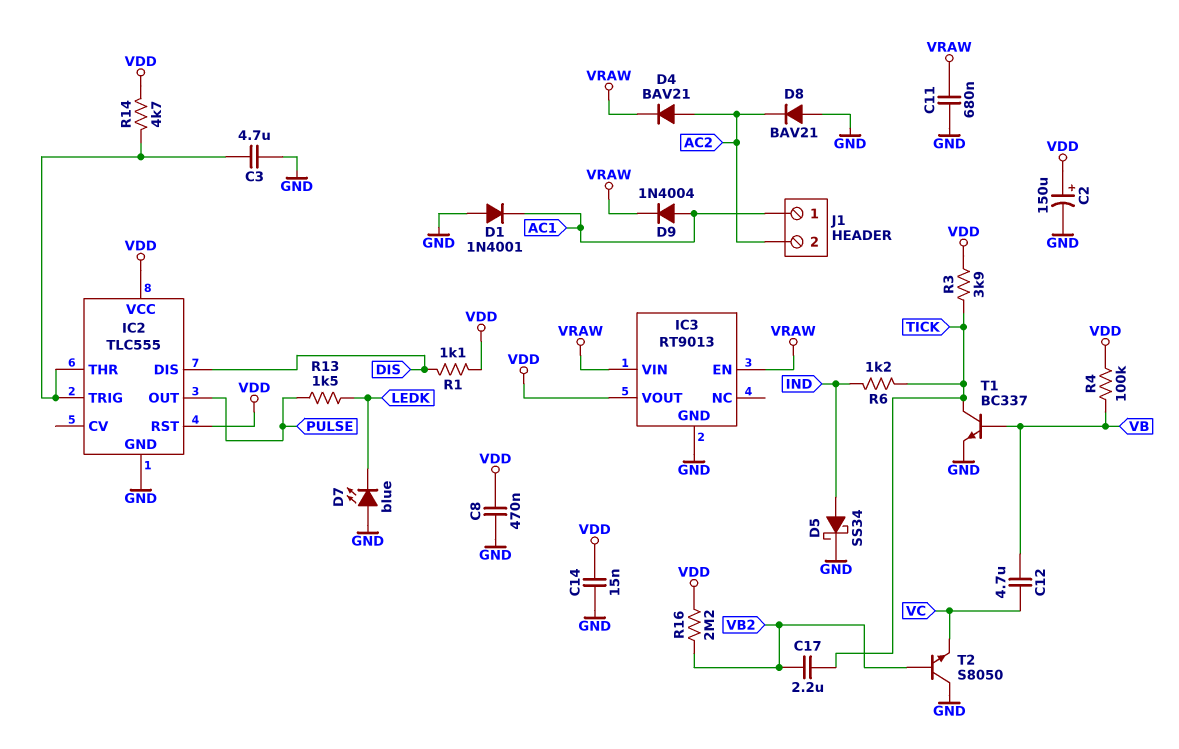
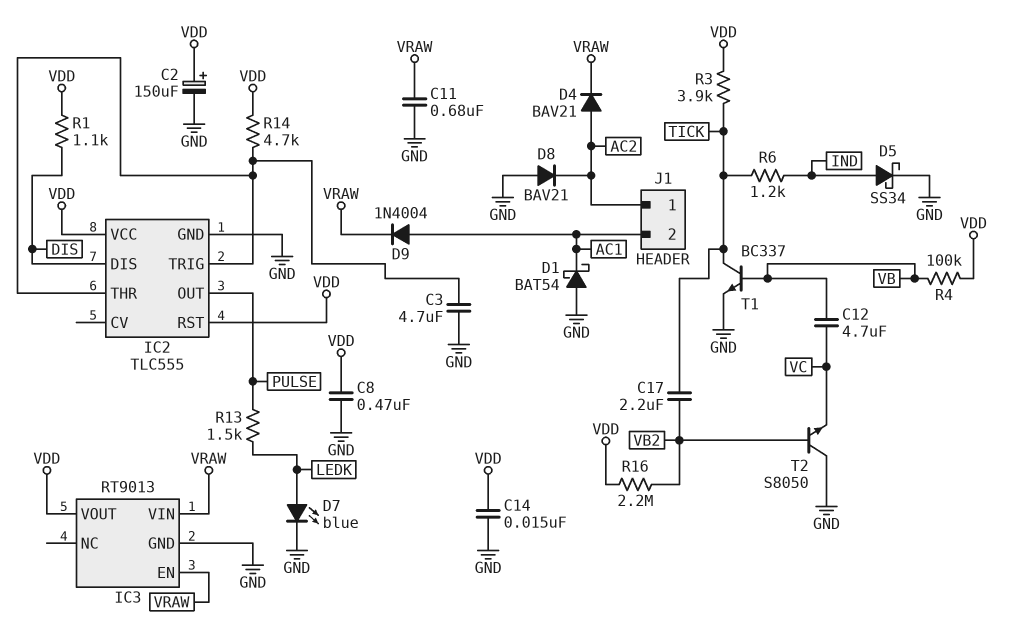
D1: diode 1N4001 (A GND, K AC1) -> schottky BAT54 (A GND, K AC1)
D7: LED blue (A GND, K LEDK) -> LED blue (A LEDK, K GND)
J1 pin 1: AC1 -> AC2
J1 pin 2: AC2 -> AC1

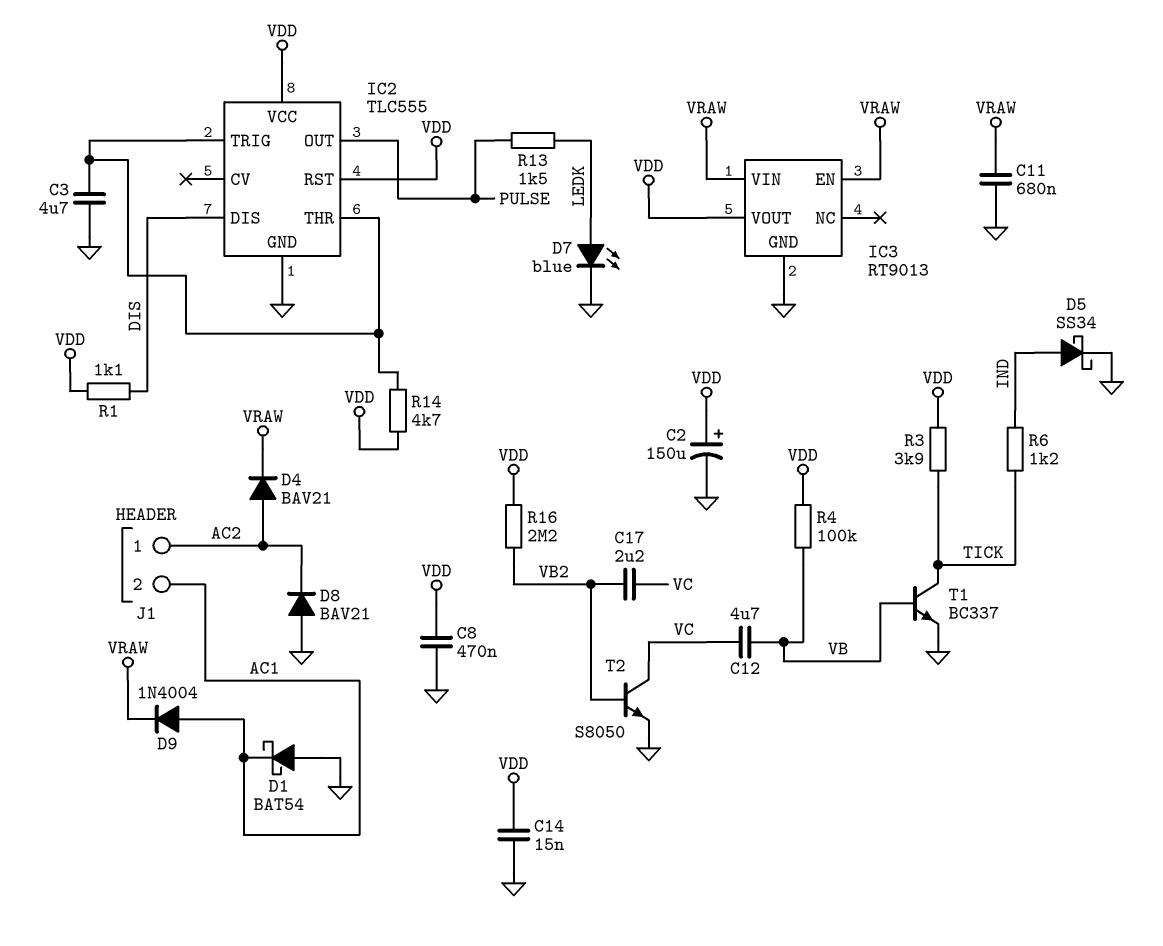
C17: 2.2uF (TICK, VB2) -> 2.2uF (VB2, VC)
T2: NPN S8050 (B VB2, C GND, E VC) -> NPN S8050 (B VB2, C VC, E GND)

